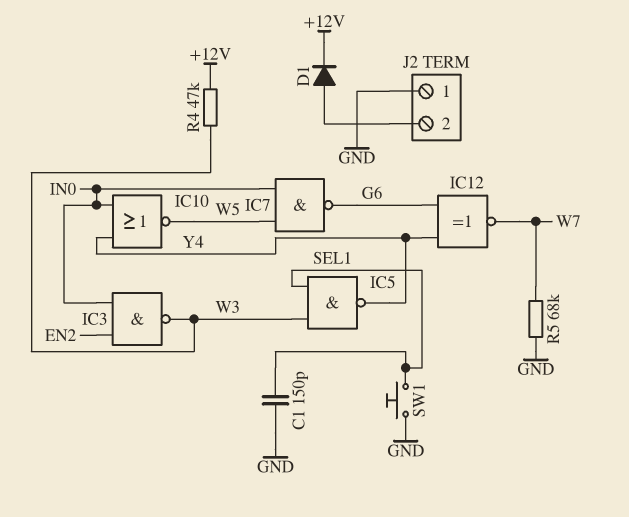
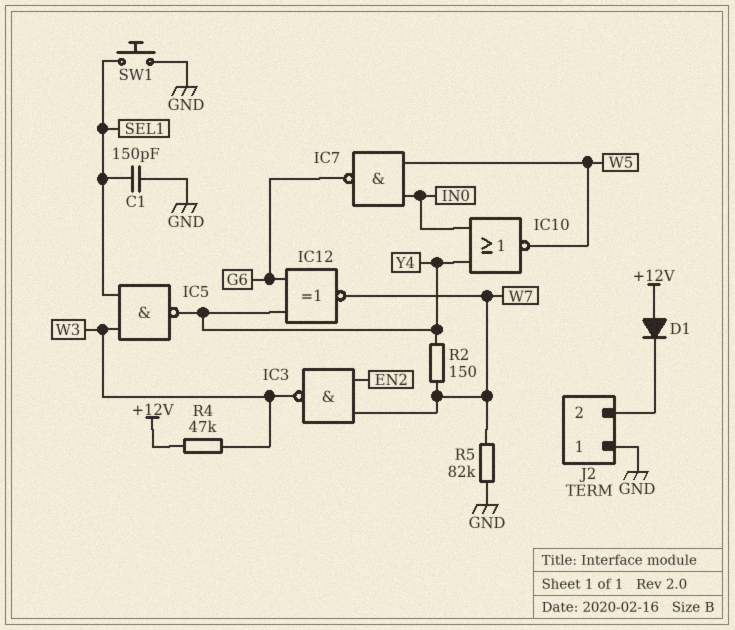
D1: diode (A J2/2, K +12V) -> diode (A +12V, K J2/2)
IC3: NAND (in EN2, in IN0, out W3) -> NAND (in EN2, in W7, out W3)
R2: none -> 150 (W7, Y4)
R5: 68k (GND, W7) -> 82k (GND, W7)

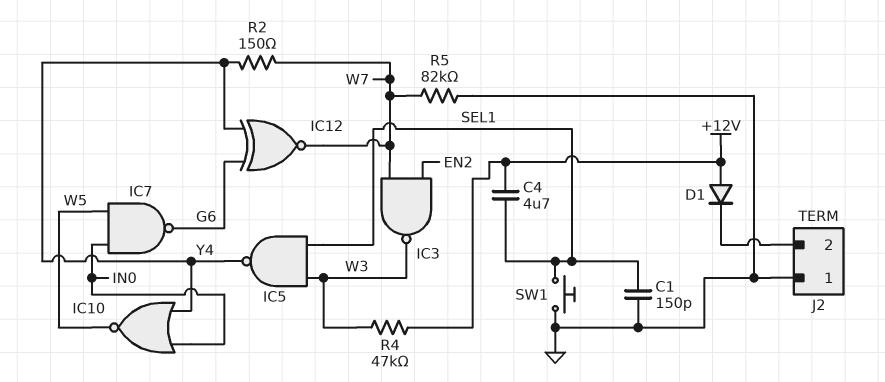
C4: none -> 4.7uF (+12V, SEL1)

